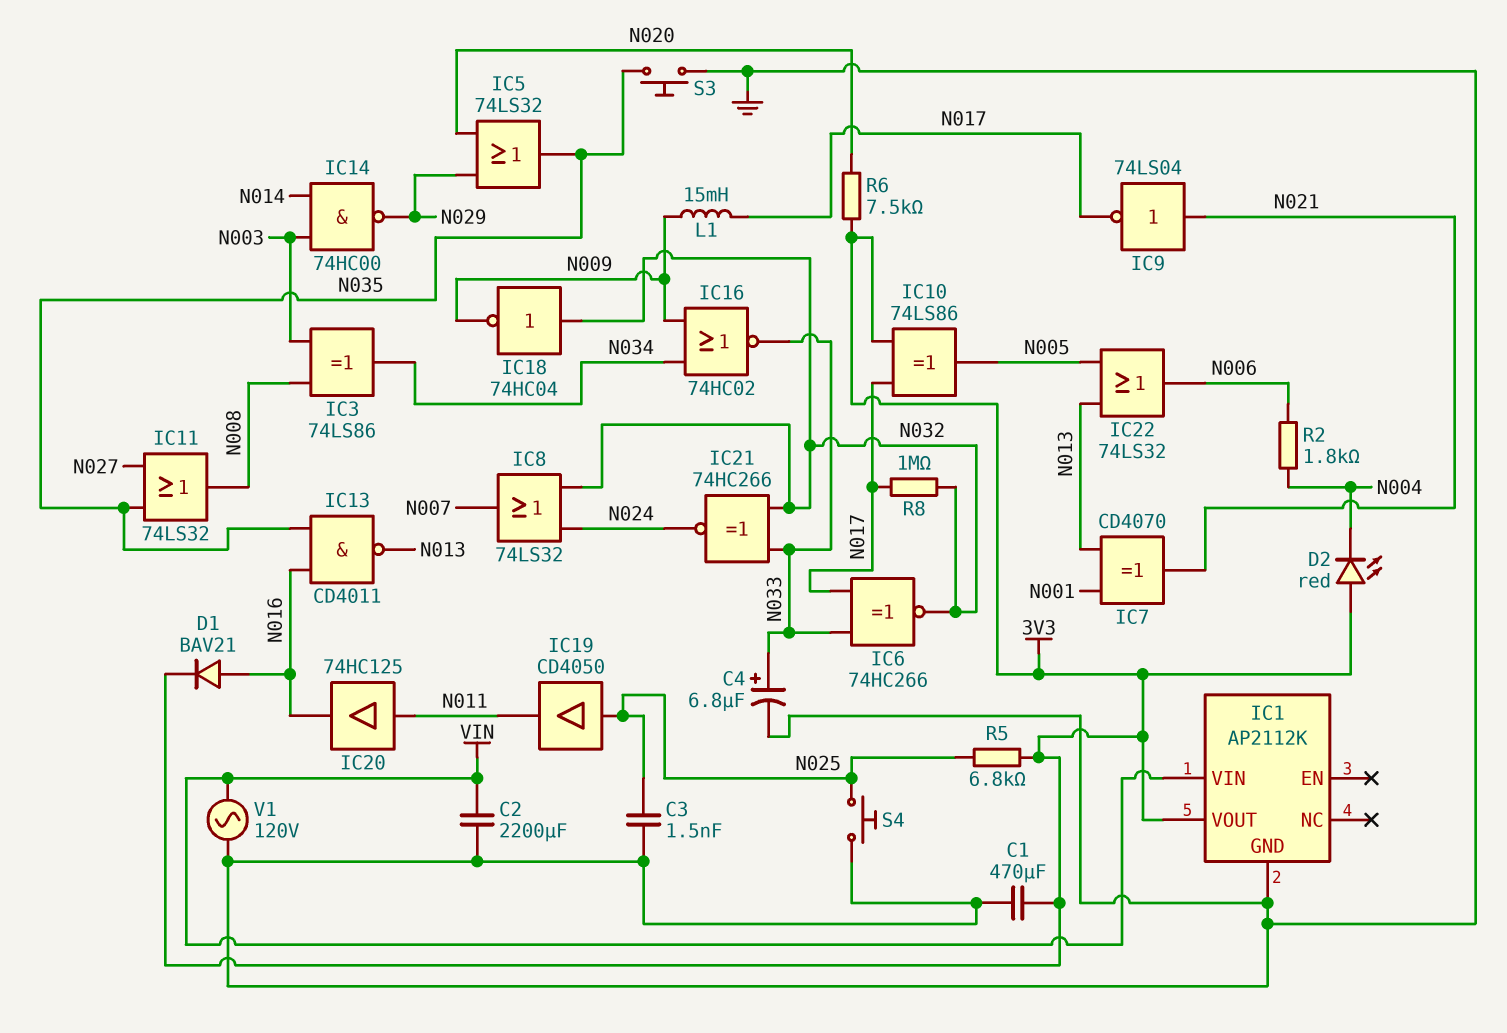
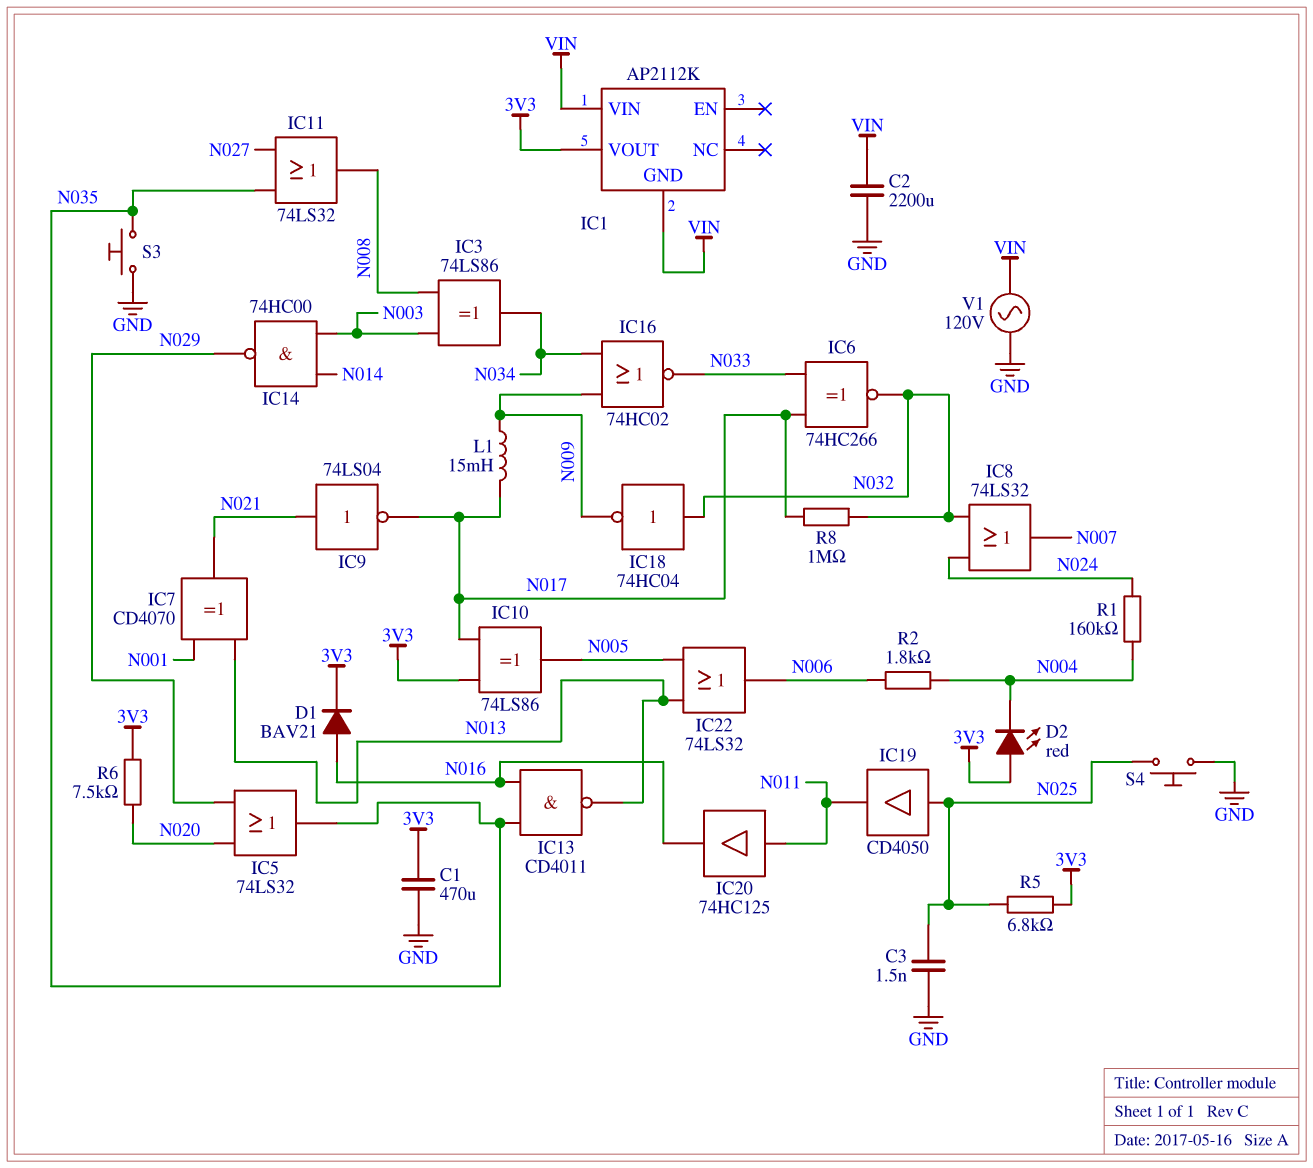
C4: 6.8uF (plus N033, minus GND) -> none
IC1 pin GND: GND -> VIN
IC21: XNOR 74HC266 (in N032, in N033, out N024) -> none
R1: none -> 160k (N004, N024)

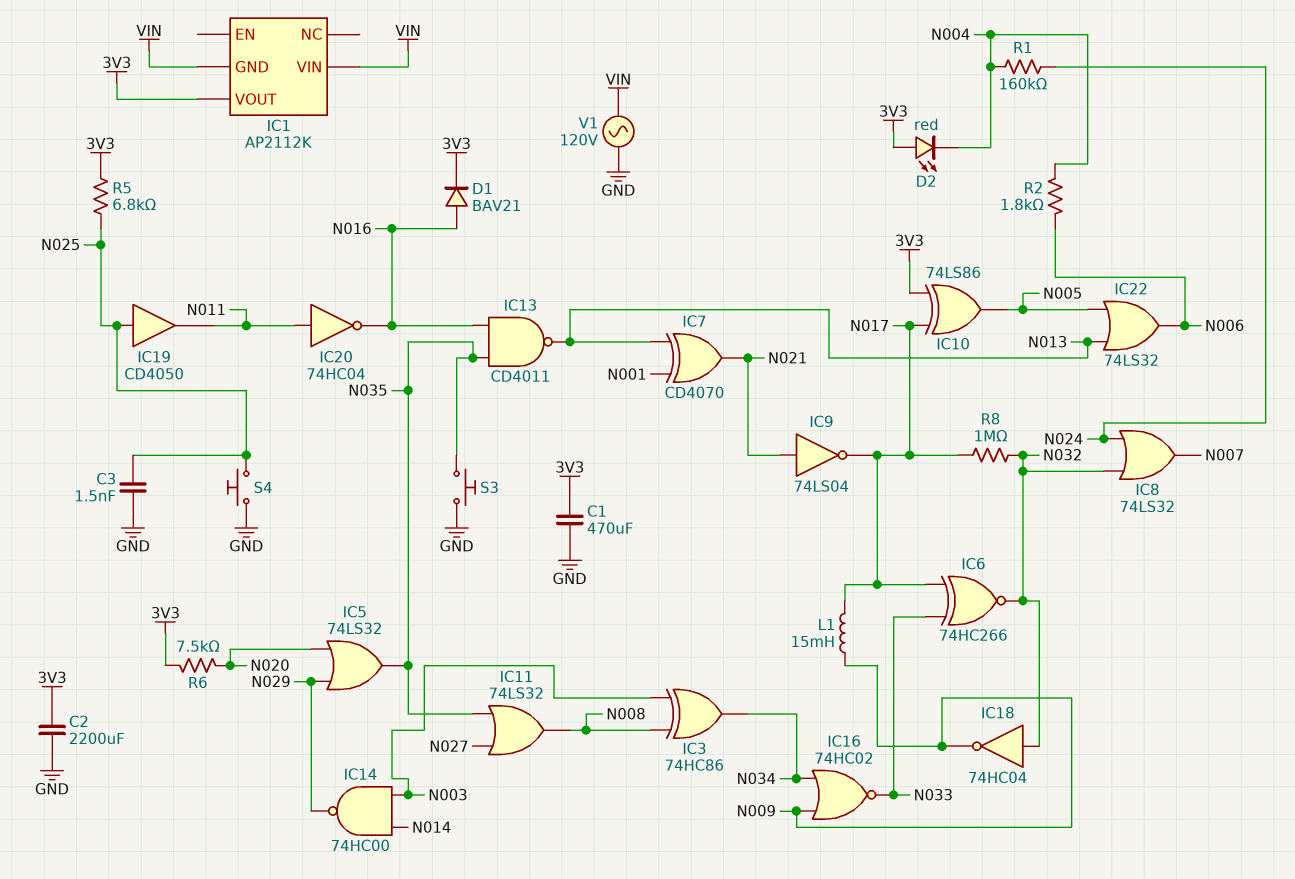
C2: 2200uF (GND, VIN) -> 2200uF (3V3, GND)
IC3: XOR 74LS86 (in N003, in N008, out N034) -> XOR 74HC86 (in N003, in N008, out N034)
IC20: buffer 74HC125 (in N011, out N016) -> NOT 74HC04 (in N011, out N016)

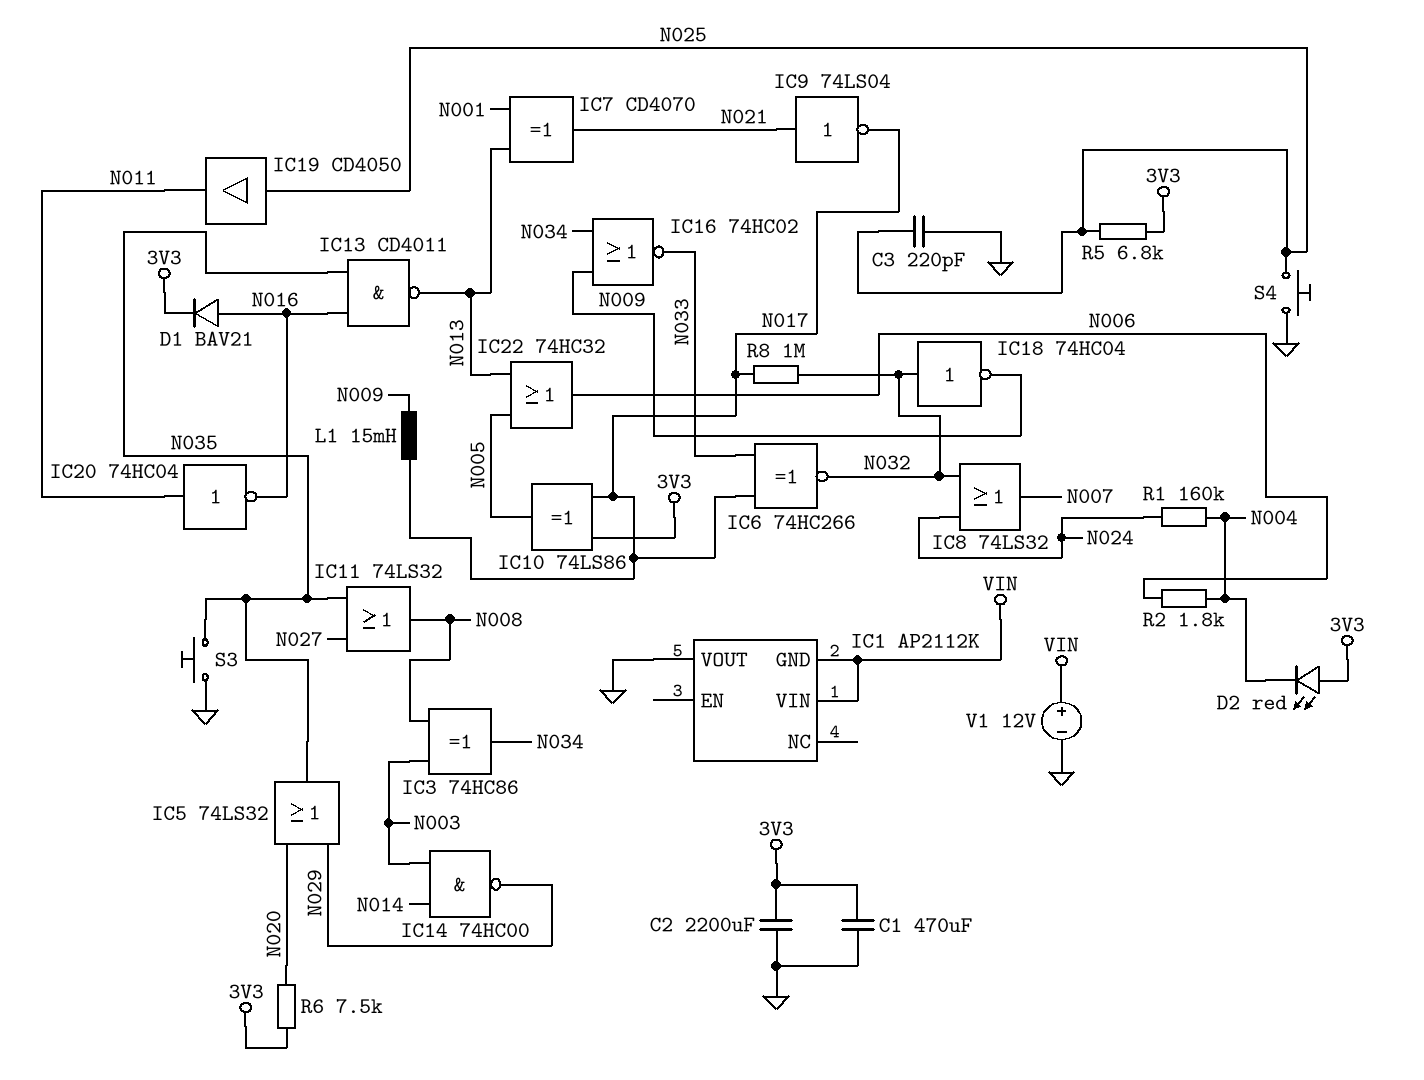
C3: 1.5nF (GND, N025) -> 220pF (GND, N025)
IC1 pin VOUT: 3V3 -> GND
IC22: OR 74LS32 (in N005, in N013, out N006) -> OR 74HC32 (in N005, in N013, out N006)
V1: AC 120V (GND, VIN) -> 12V (plus VIN, minus GND)

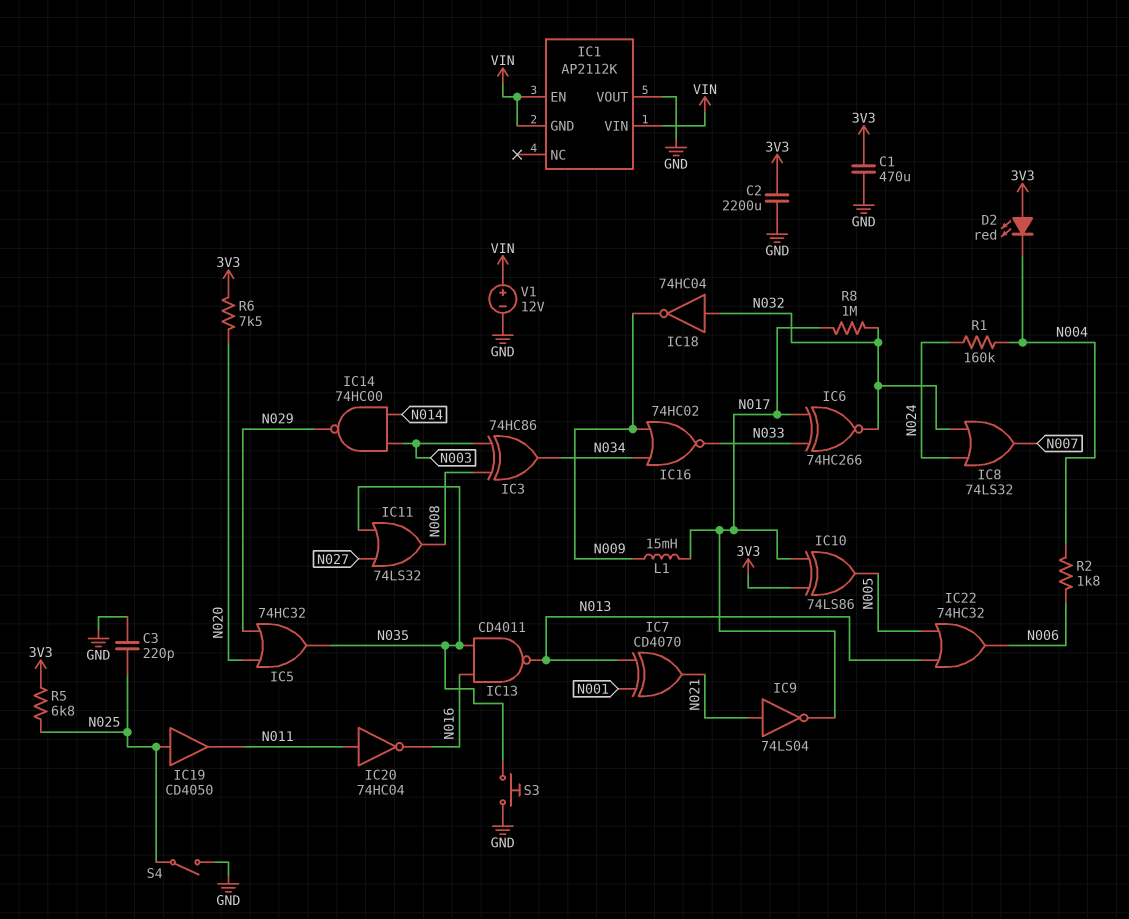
D1: diode BAV21 (A N016, K 3V3) -> none
IC1 pin EN: none -> VIN
IC5: OR 74LS32 (in N020, in N029, out N035) -> OR 74HC32 (in N020, in N029, out N035)
S4: button (GND, N025) -> switch (GND, N025)

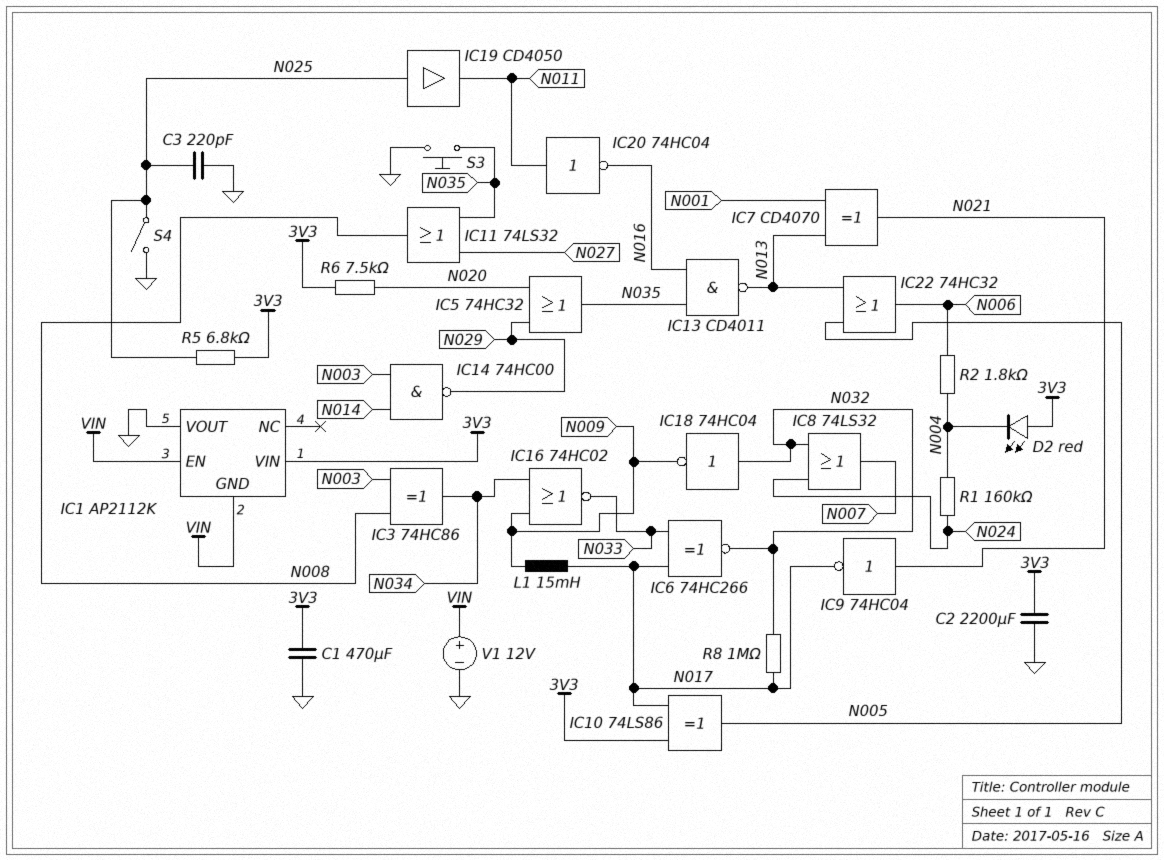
IC1 pin VIN: VIN -> 3V3
IC9: NOT 74LS04 (in N021, out N017) -> NOT 74HC04 (in N021, out N017)

